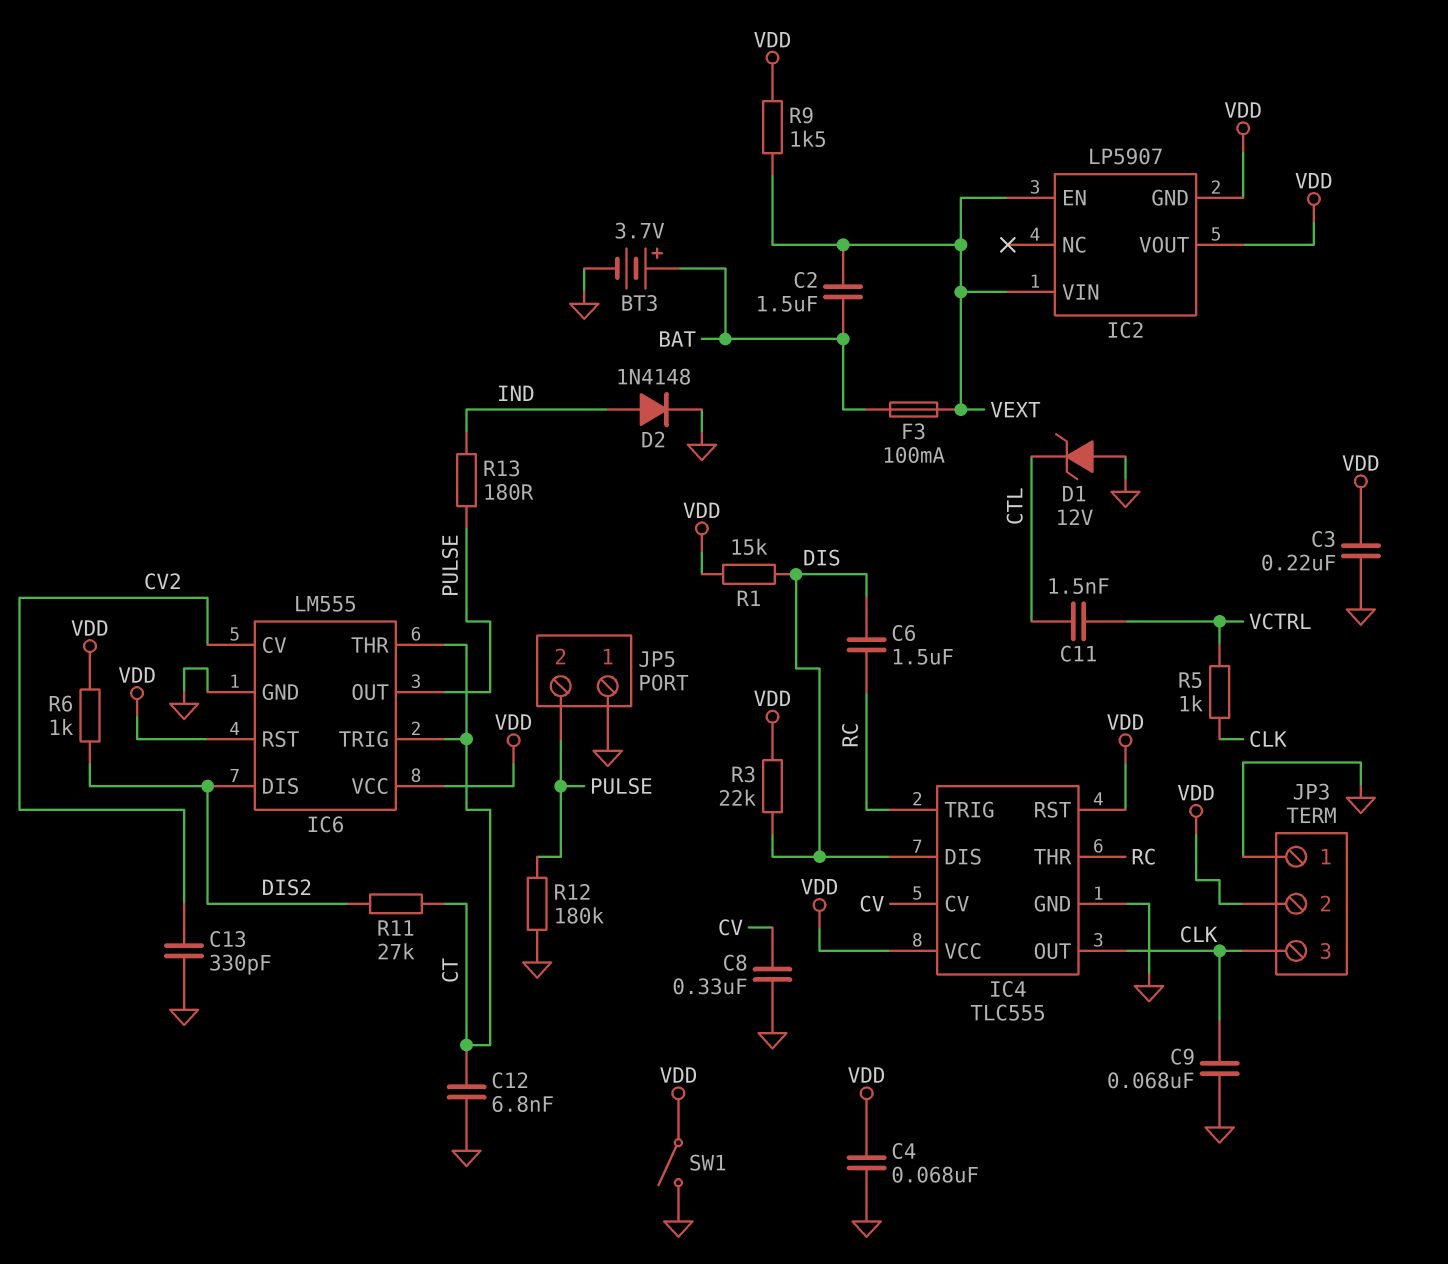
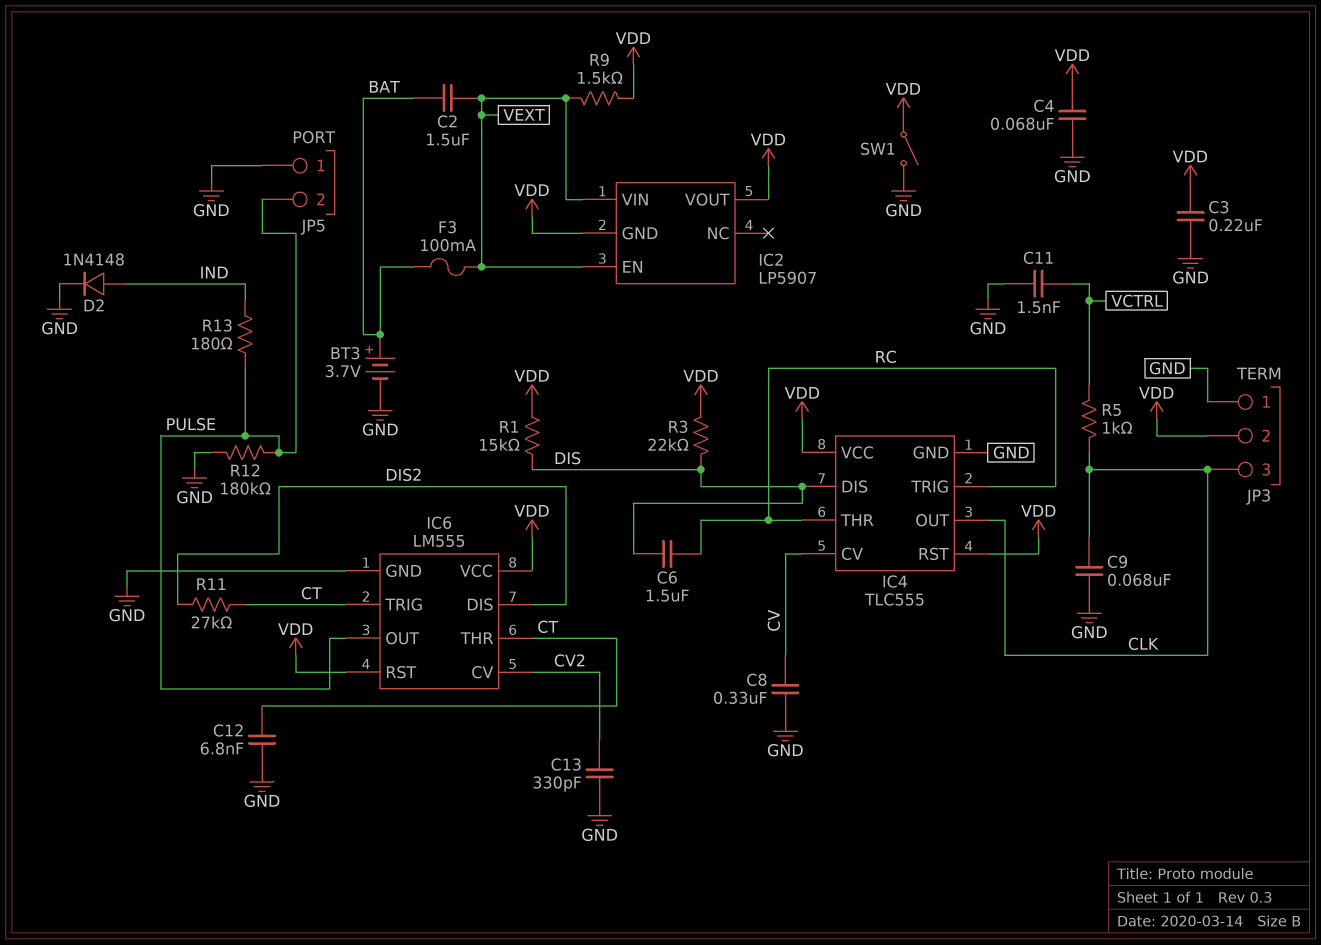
C11: 1.5nF (CTL, VCTRL) -> 1.5nF (GND, VCTRL)
D1: zener 12V (A GND, K CTL) -> none
R6: 1k (DIS2, VDD) -> none

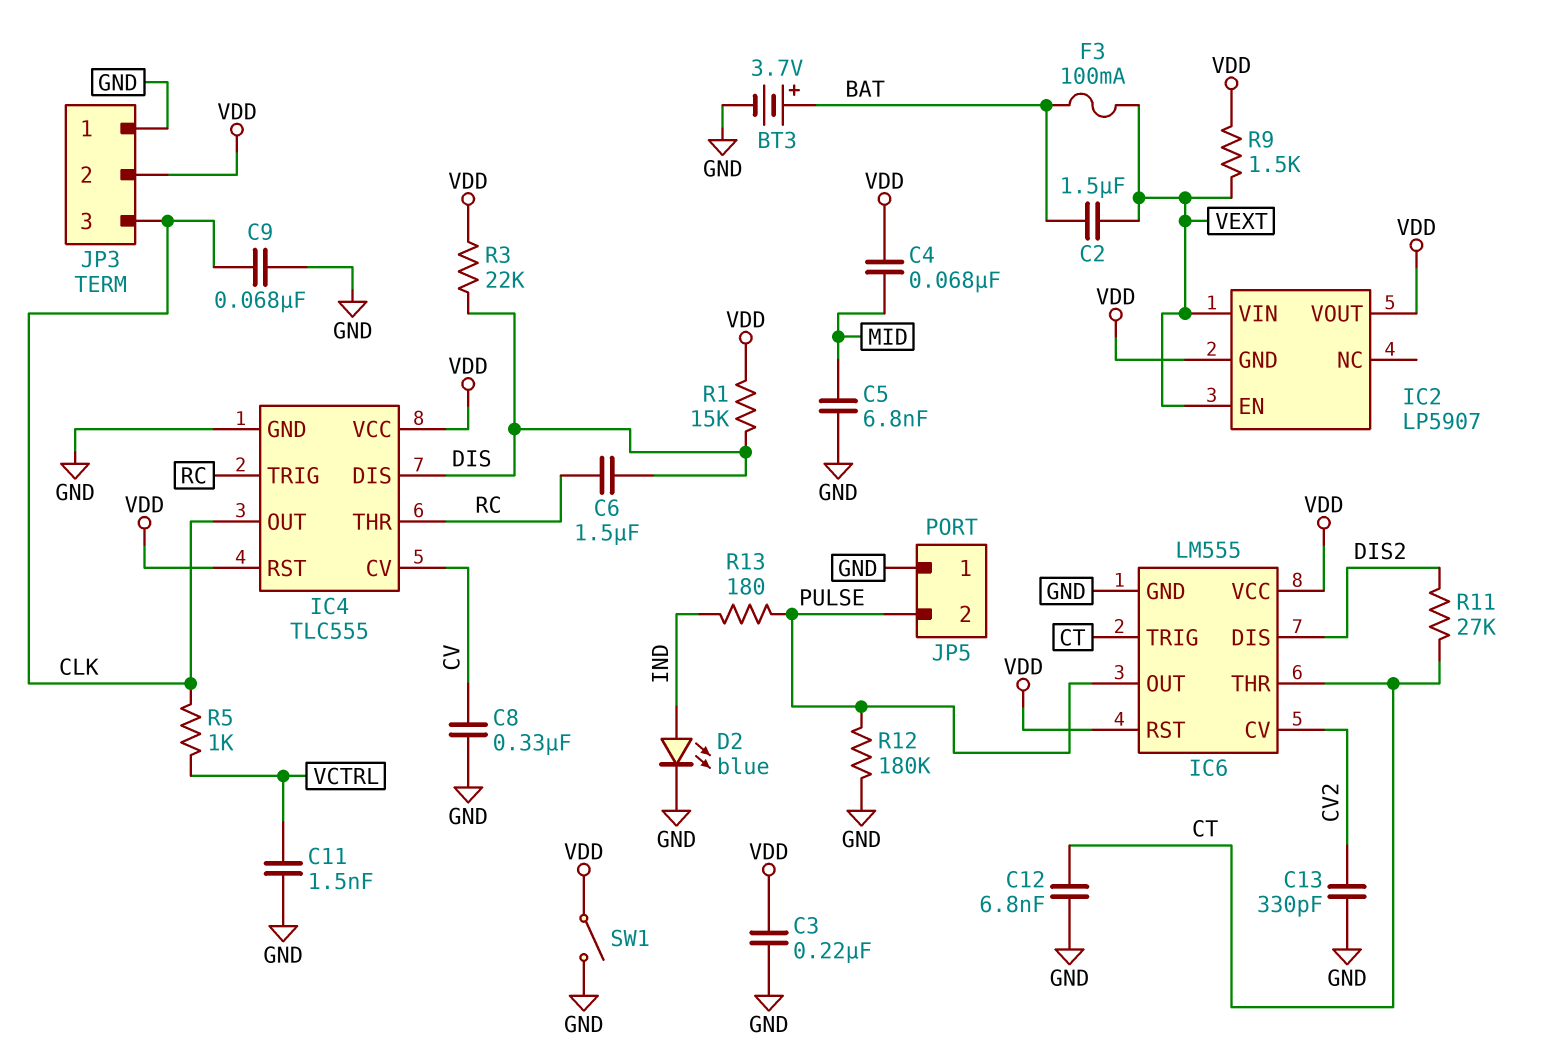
C4: 68nF (GND, VDD) -> 68nF (MID, VDD)
C5: none -> 6.8nF (GND, MID)
D2: diode 1N4148 (A IND, K GND) -> LED blue (A IND, K GND)

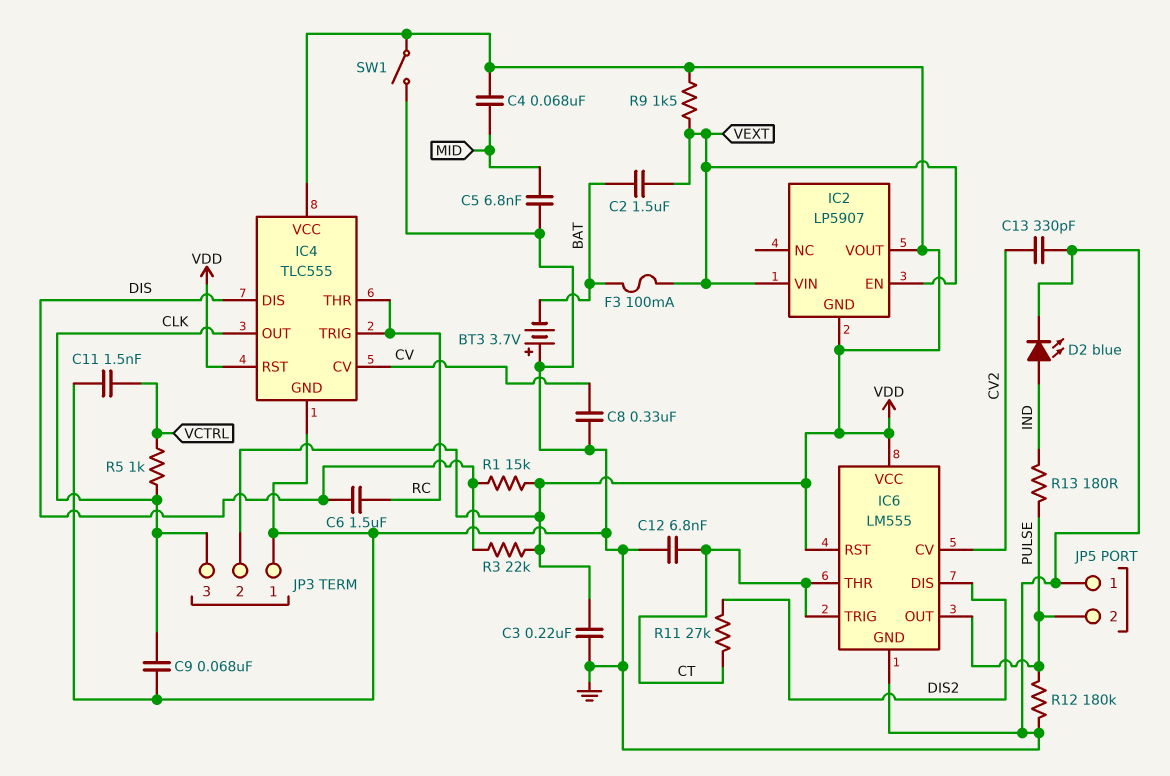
BT3: 3.7V (plus BAT, minus GND) -> 3.7V (plus GND, minus BAT)

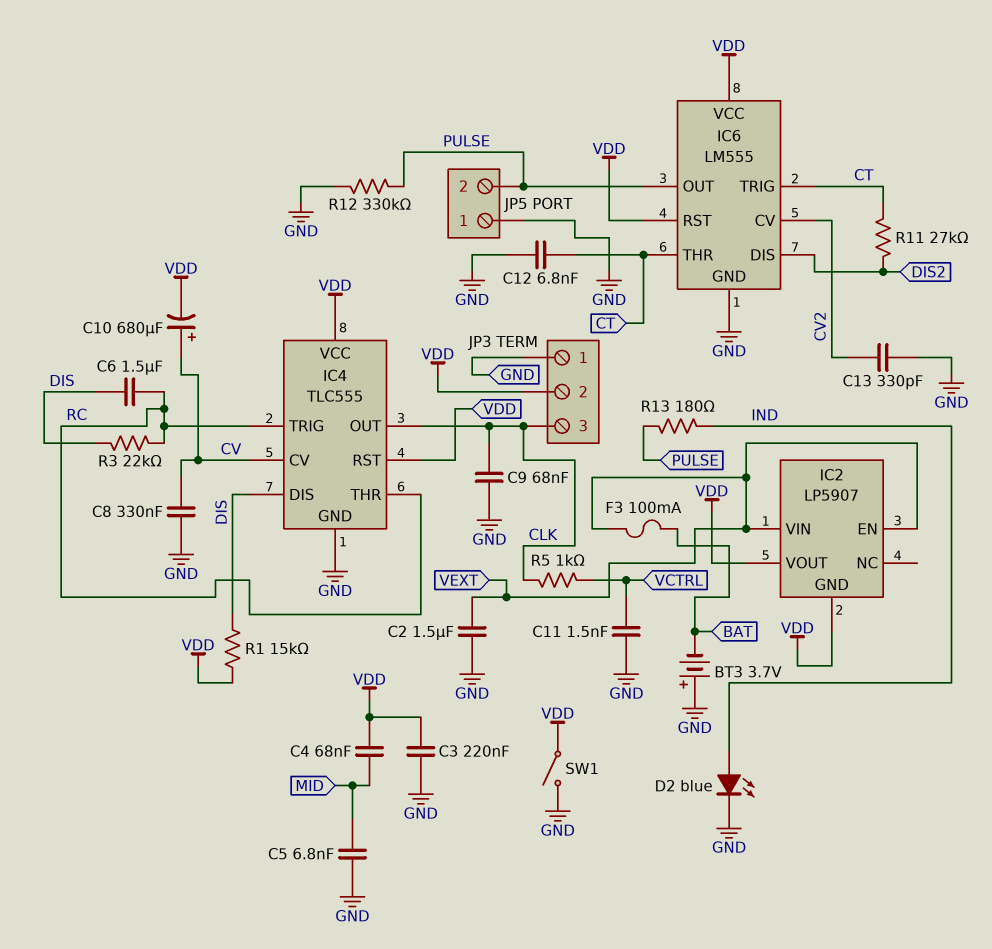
C2: 1.5uF (BAT, VEXT) -> 1.5uF (GND, VEXT)
C10: none -> 680uF (plus CV, minus VDD)
R3: 22k (DIS, VDD) -> 22k (DIS, RC)
R9: 1.5k (VDD, VEXT) -> none
R12: 180k (GND, PULSE) -> 330k (GND, PULSE)

